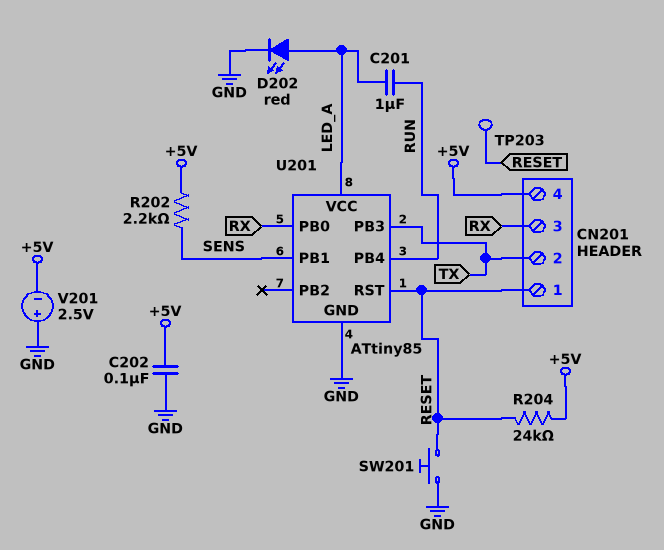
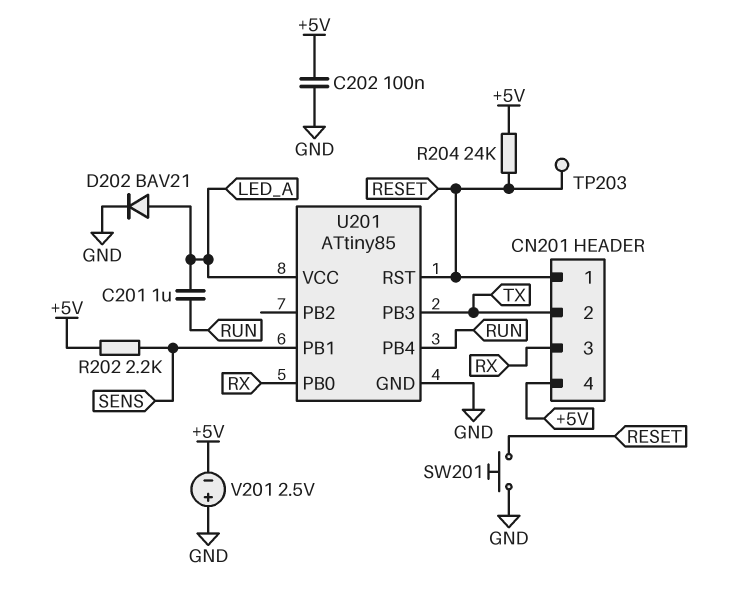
D202: LED red (A LED_A, K GND) -> diode BAV21 (A LED_A, K GND)

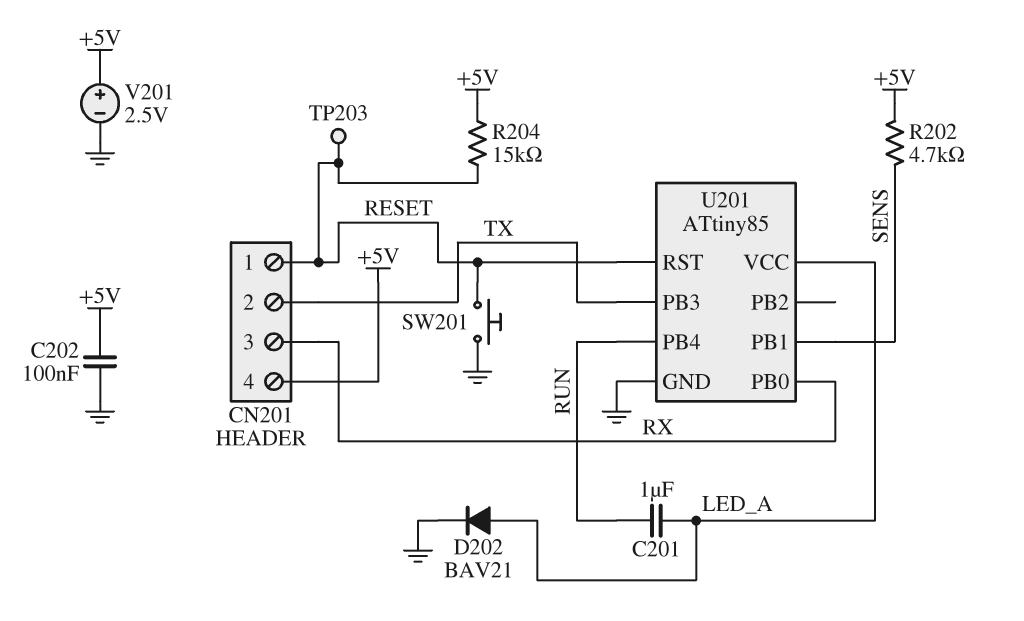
R202: 2.2k (+5V, SENS) -> 4.7k (+5V, SENS)
R204: 24k (+5V, RESET) -> 15k (+5V, RESET)
V201: 2.5V (plus GND, minus +5V) -> 2.5V (plus +5V, minus GND)

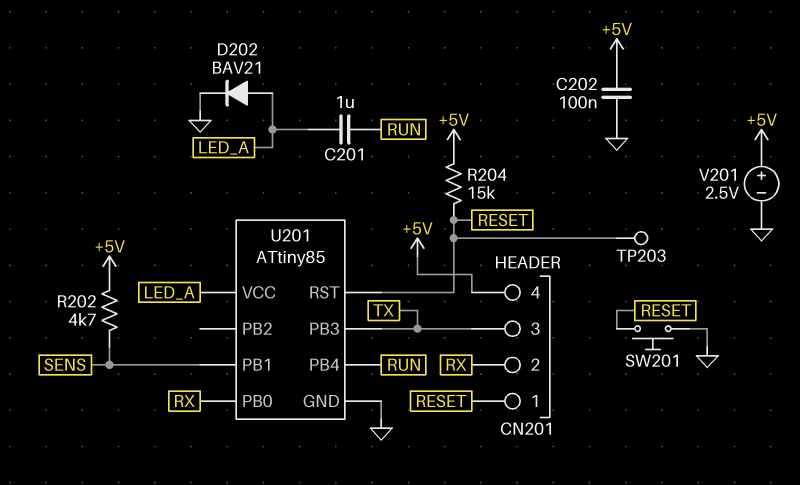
CN201 pin 2: TX -> RX
CN201 pin 3: RX -> TX

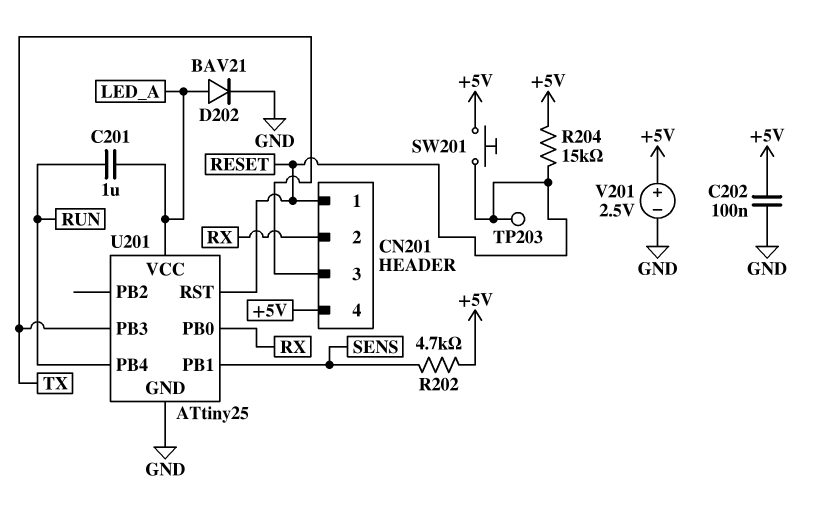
SW201: button (GND, RESET) -> button (+5V, RESET)
U201: ATtiny85 -> ATtiny25

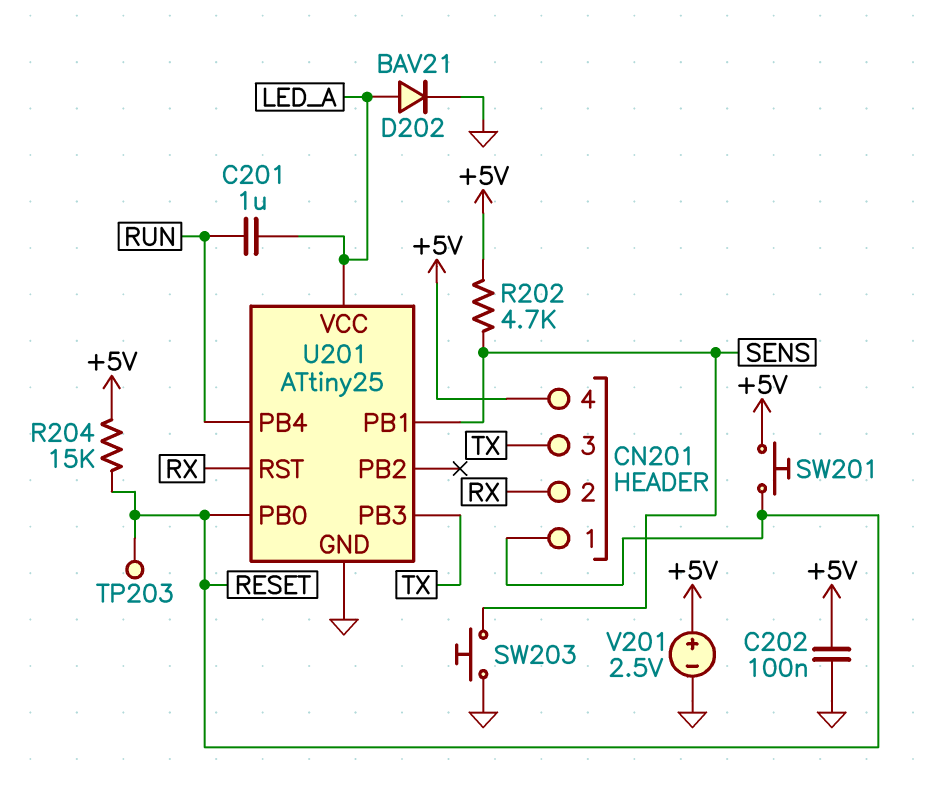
SW203: none -> button (GND, SENS)
U201 pin PB0: RX -> RESET
U201 pin RST: RESET -> RX

